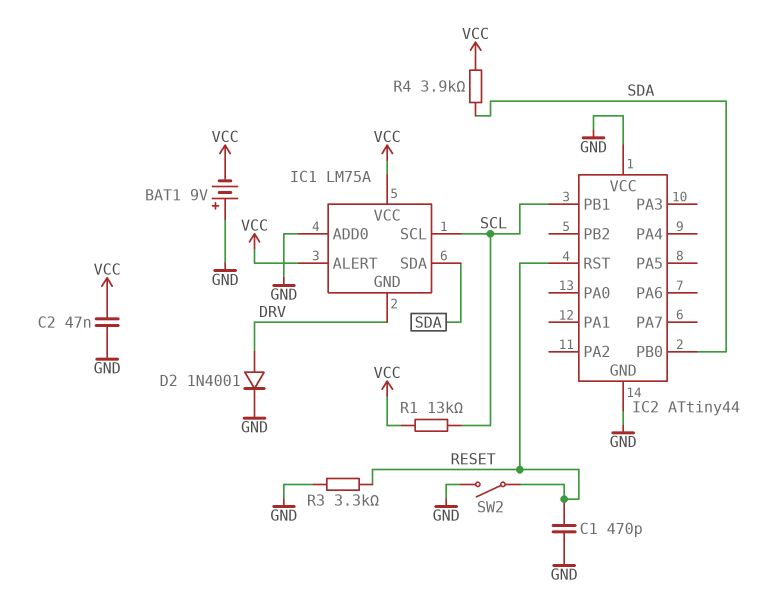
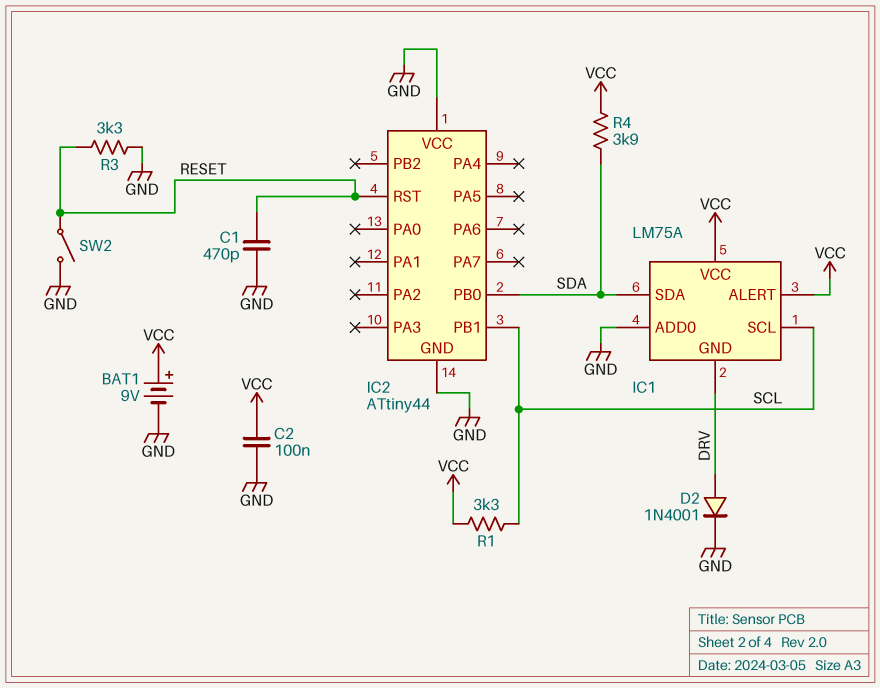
BAT1: 9V (plus GND, minus VCC) -> 9V (plus VCC, minus GND)
C2: 47nF (GND, VCC) -> 100nF (GND, VCC)
R1: 13k (SCL, VCC) -> 3.3k (SCL, VCC)

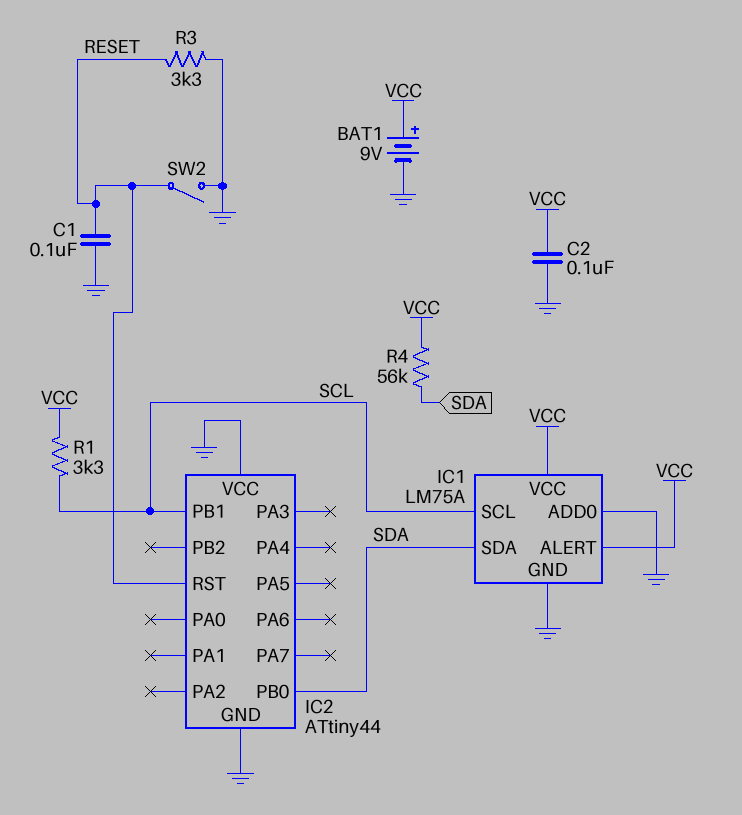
C1: 470pF (GND, RESET) -> 100nF (GND, RESET)
D2: diode 1N4001 (A DRV, K GND) -> none
IC1 pin GND: DRV -> GND
R4: 3.9k (SDA, VCC) -> 56k (SDA, VCC)

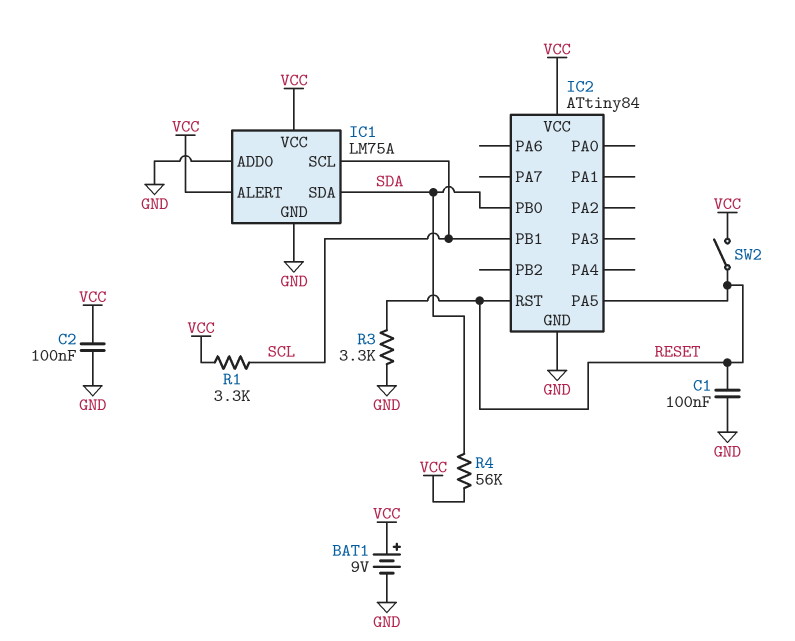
IC2: ATtiny44 -> ATtiny84
IC2 pin PA5: none -> RESET
IC2 pin VCC: GND -> VCC
SW2: switch (GND, RESET) -> switch (RESET, VCC)

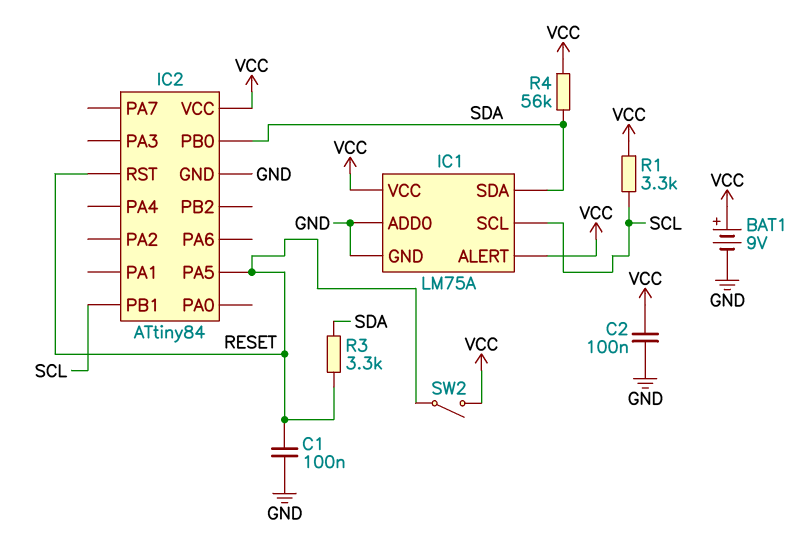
R3: 3.3k (GND, RESET) -> 3.3k (RESET, SDA)

